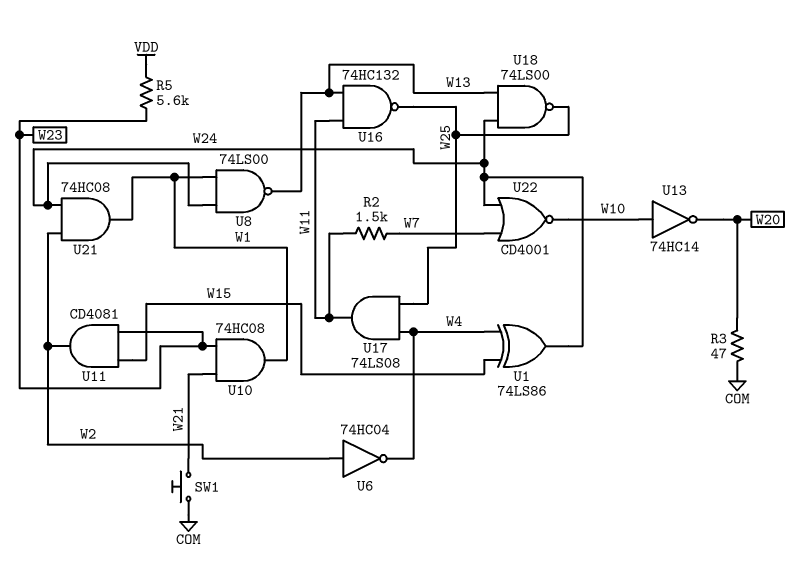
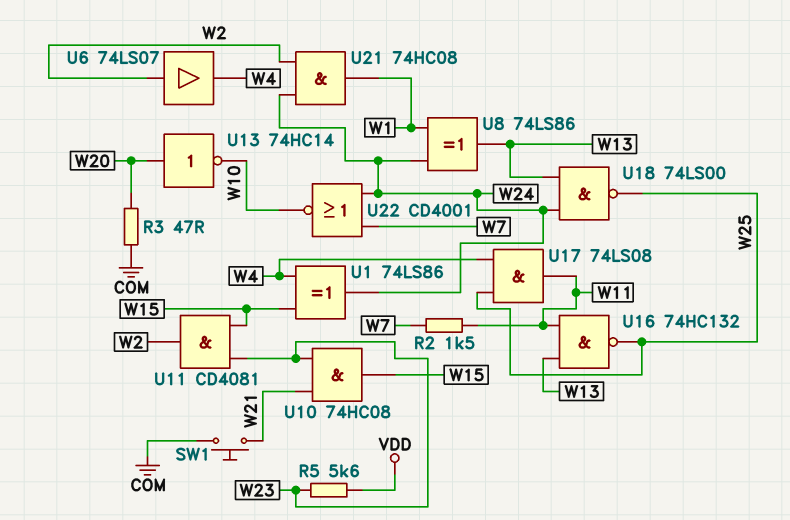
U6: NOT 74HC04 (in W2, out W4) -> buffer 74LS07 (in W2, out W4)
U8: NAND 74LS00 (in W1, in W24, out W13) -> XOR 74LS86 (in W1, in W24, out W13)
U10: AND 74HC08 (in W21, in W23, out W1) -> AND 74HC08 (in W21, in W23, out W15)
U13: NOT 74HC14 (in W10, out W20) -> NOT 74HC14 (in W20, out W10)

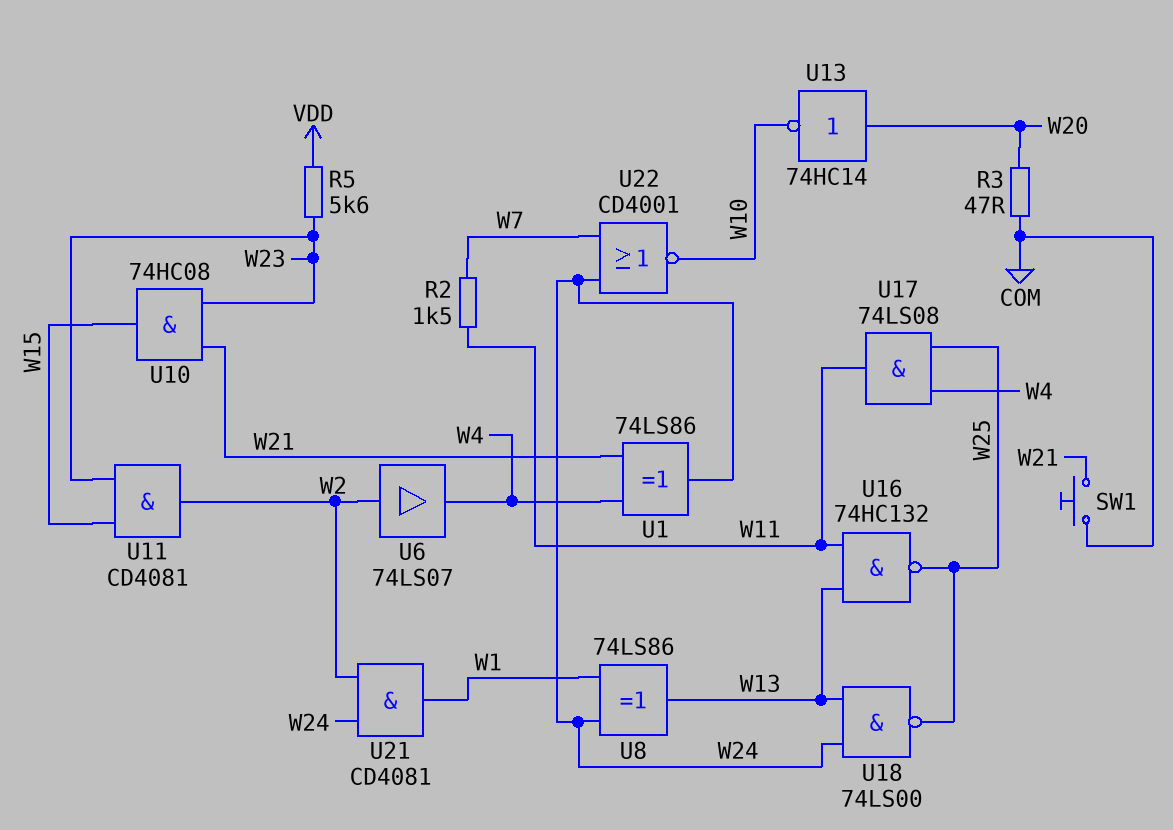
U1: XOR 74LS86 (in W4, in W15, out W24) -> XOR 74LS86 (in W4, in W21, out W24)
U21: AND 74HC08 (in W2, in W24, out W1) -> AND CD4081 (in W2, in W24, out W1)

